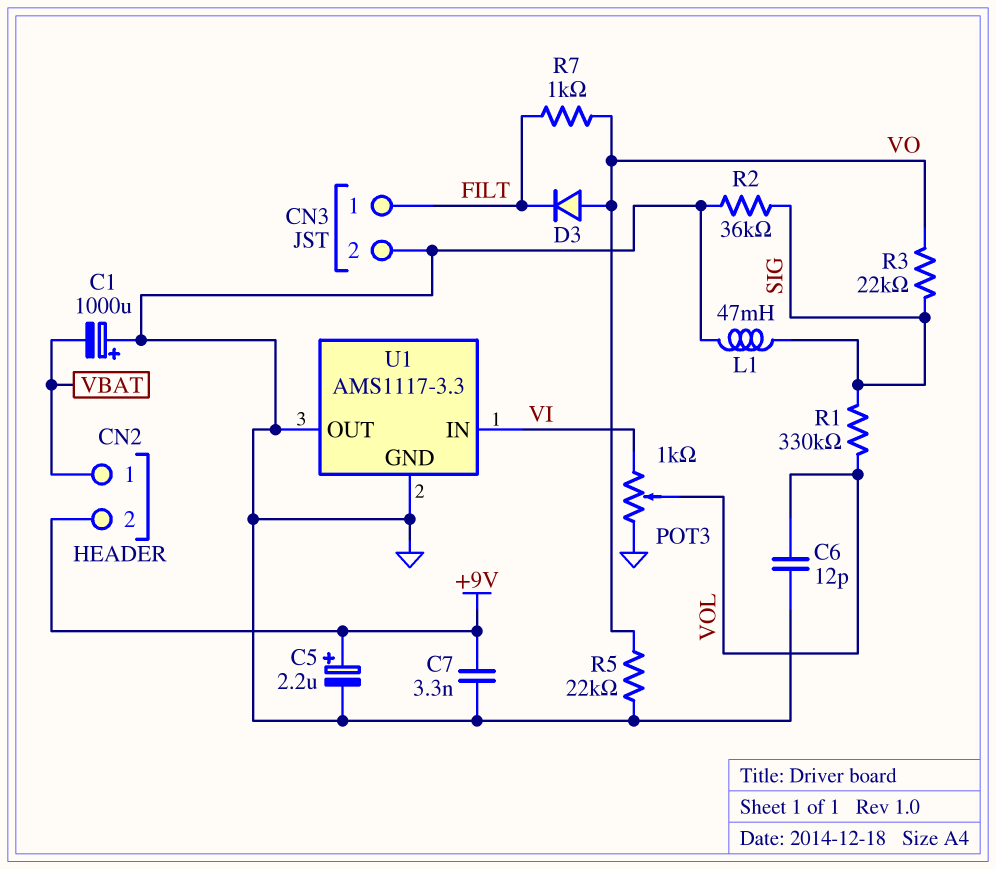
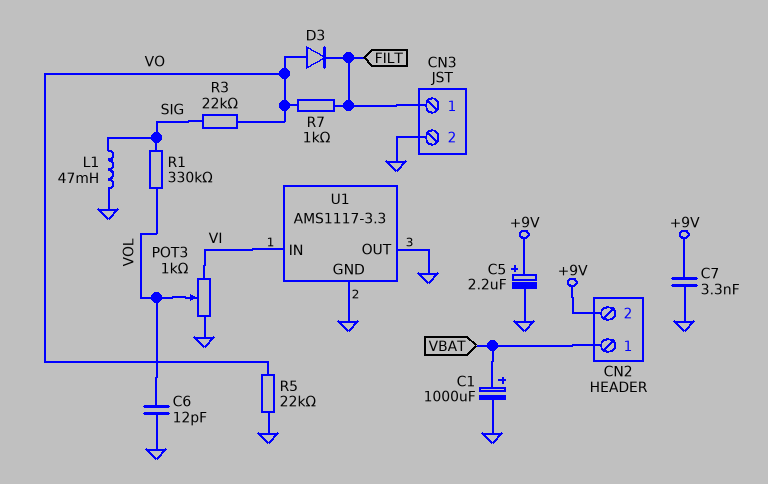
C1: 1000uF (plus GND, minus VBAT) -> 1000uF (plus VBAT, minus GND)
R2: 36k (GND, SIG) -> none

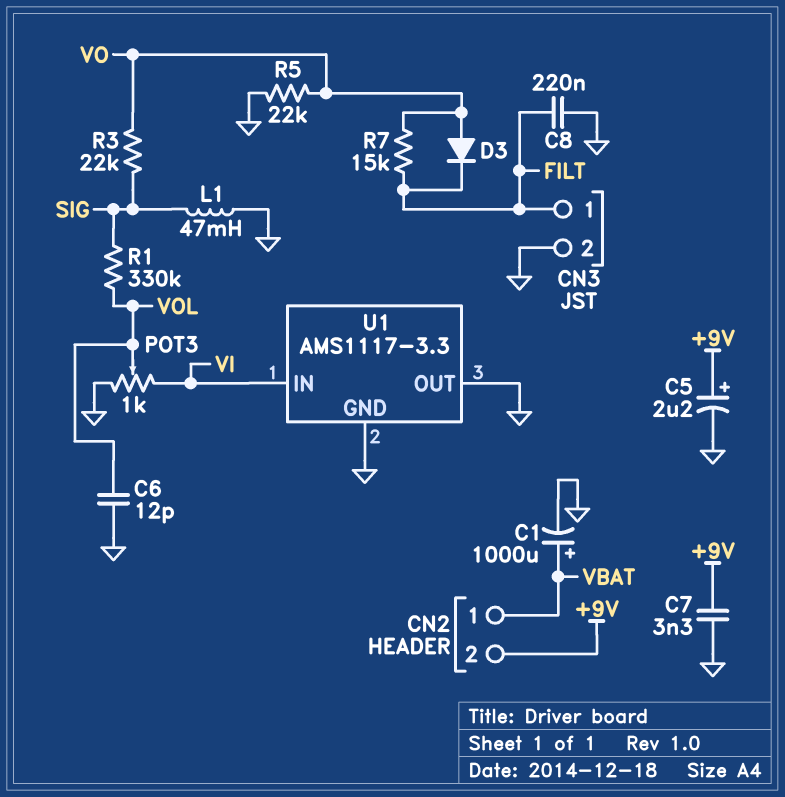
C8: none -> 220nF (FILT, GND)
R7: 1k (FILT, VO) -> 15k (FILT, VO)

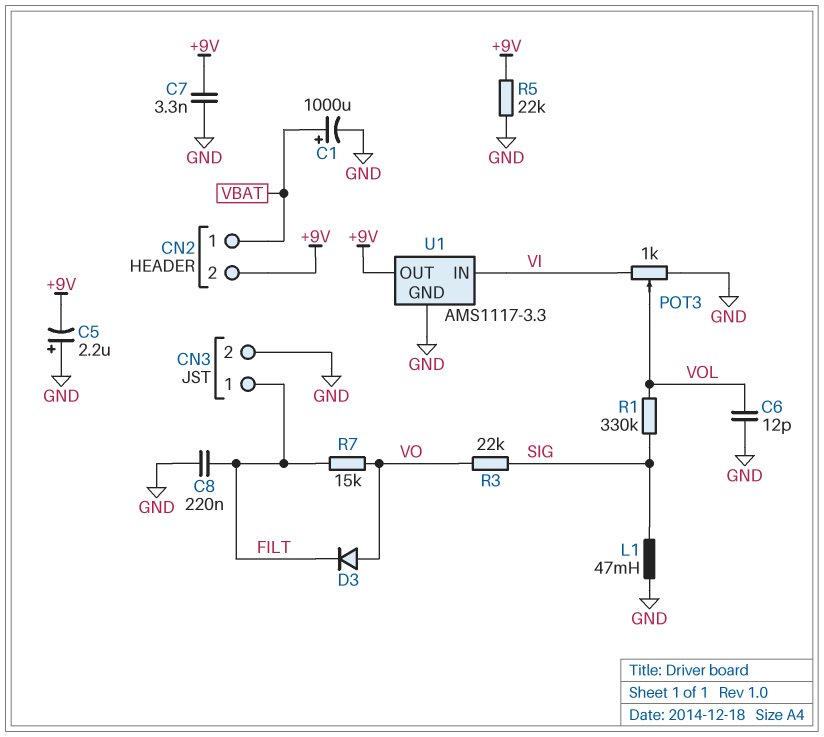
C5: 2.2uF (plus +9V, minus GND) -> 2.2uF (plus GND, minus +9V)
R5: 22k (GND, VO) -> 22k (+9V, GND)
U1 pin OUT: GND -> +9V

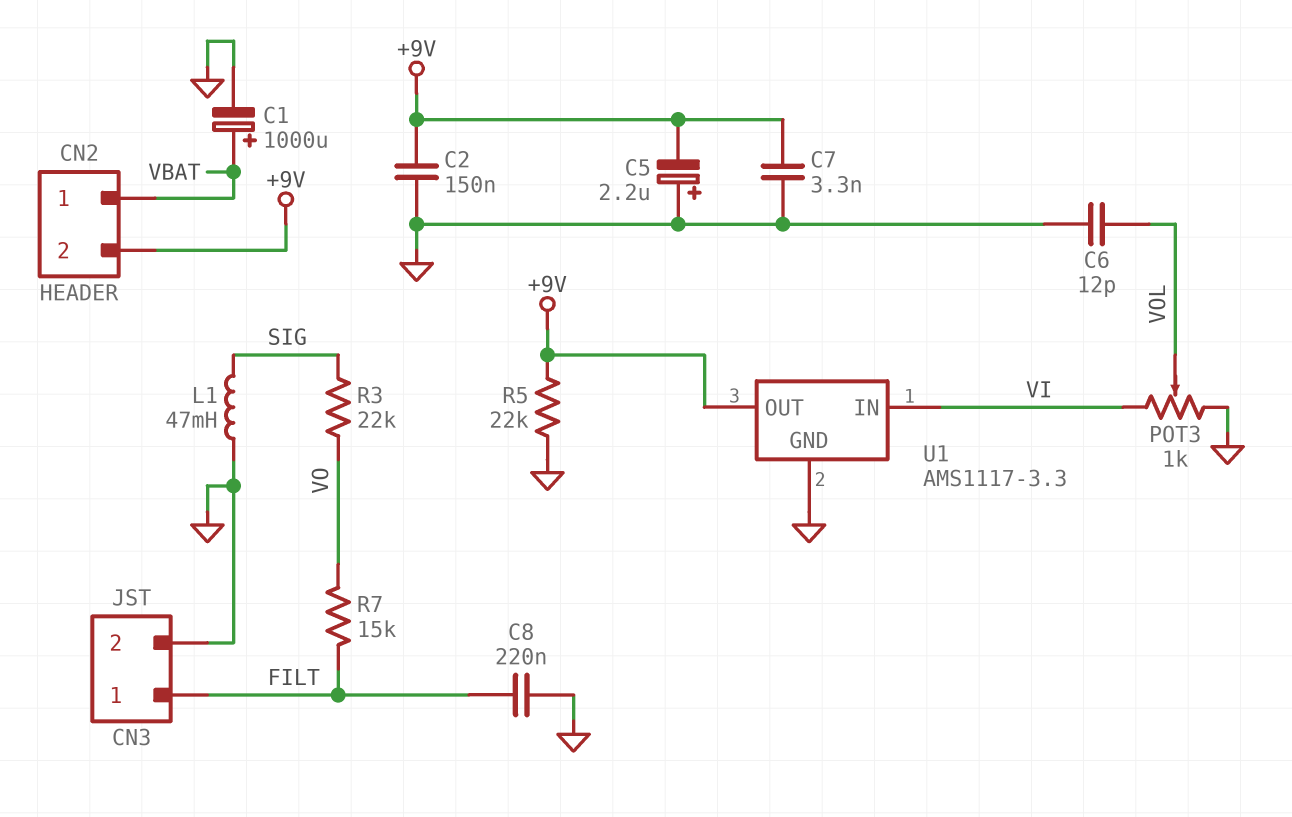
C2: none -> 150nF (+9V, GND)
D3: diode (A VO, K FILT) -> none
R1: 330k (SIG, VOL) -> none

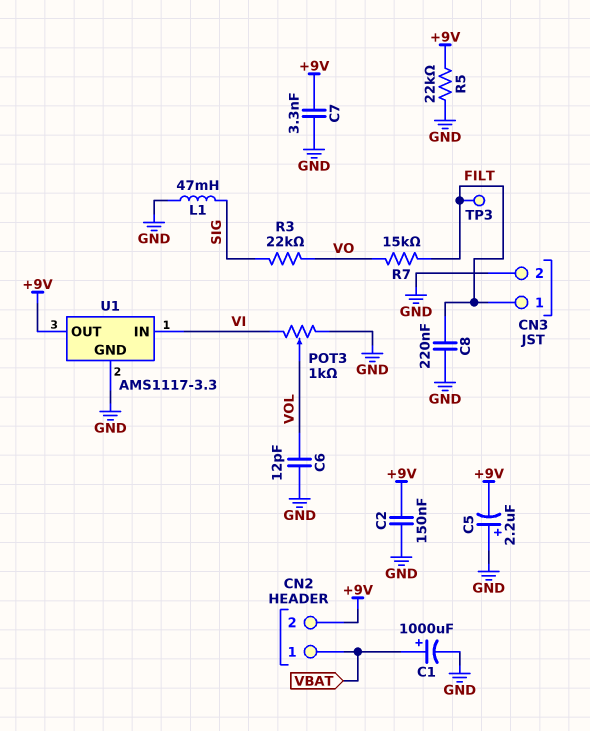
TP3: none -> test point (FILT)

